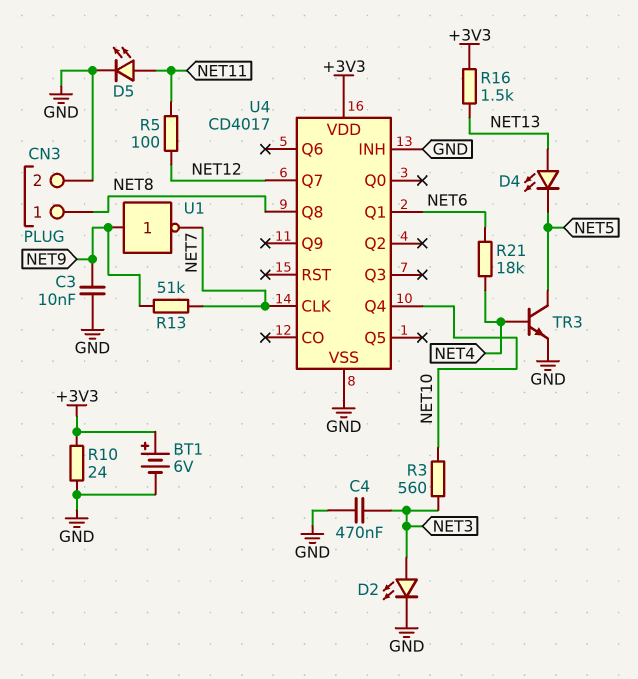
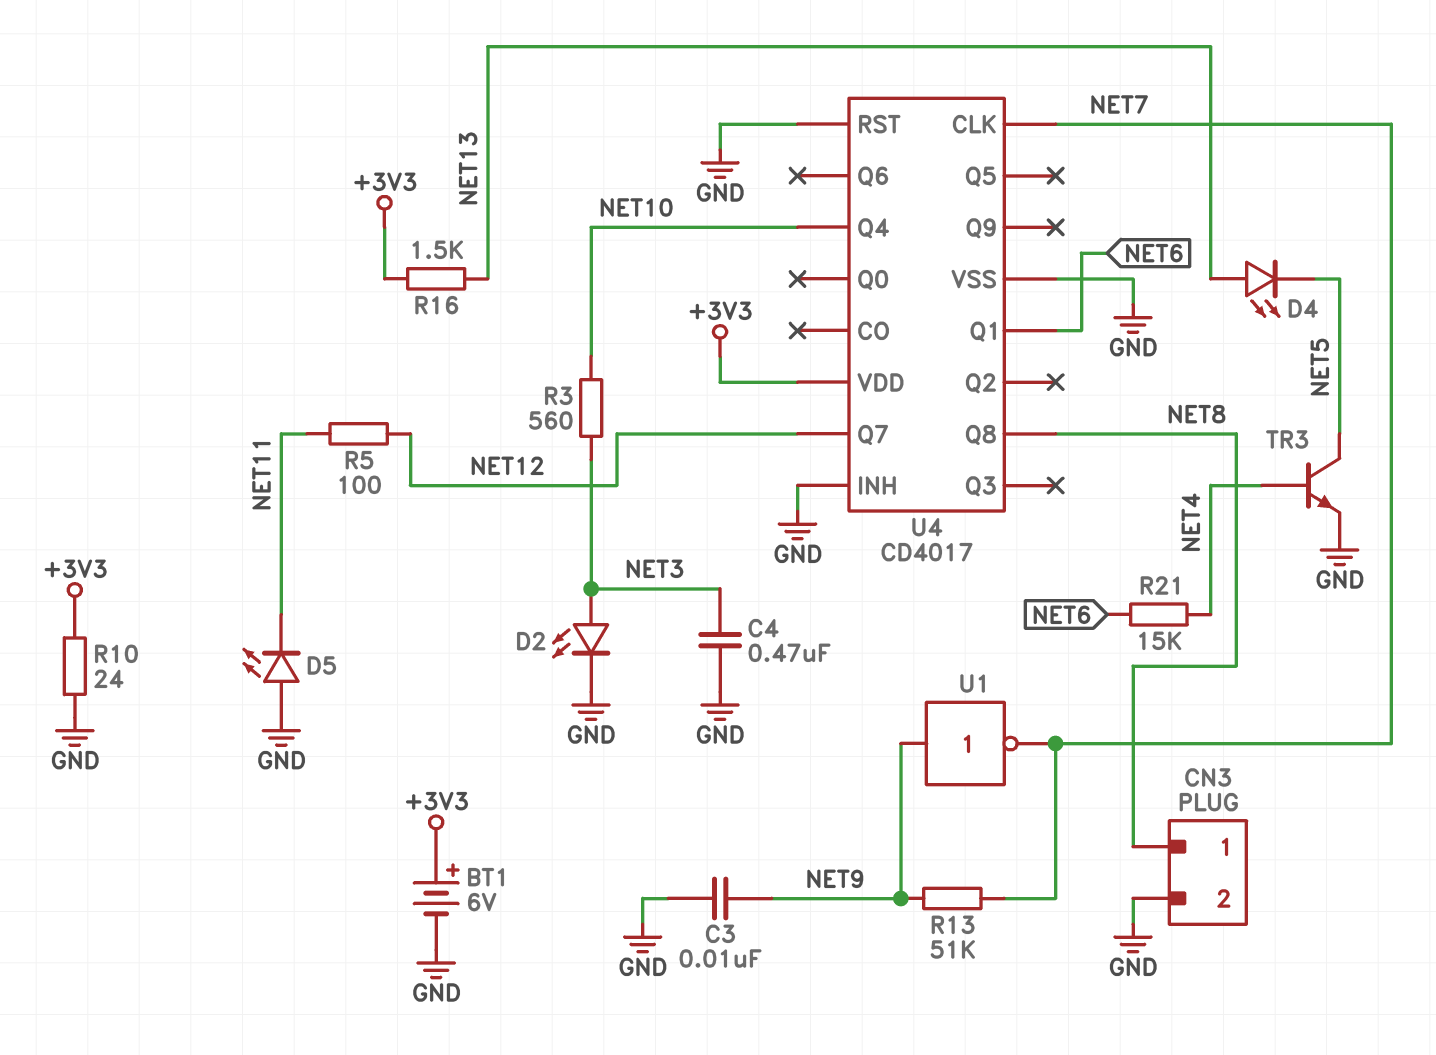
D5: LED (A NET11, K GND) -> LED (A GND, K NET11)
R21: 18k (NET4, NET6) -> 15k (NET4, NET6)
U4 pin RST: none -> GND

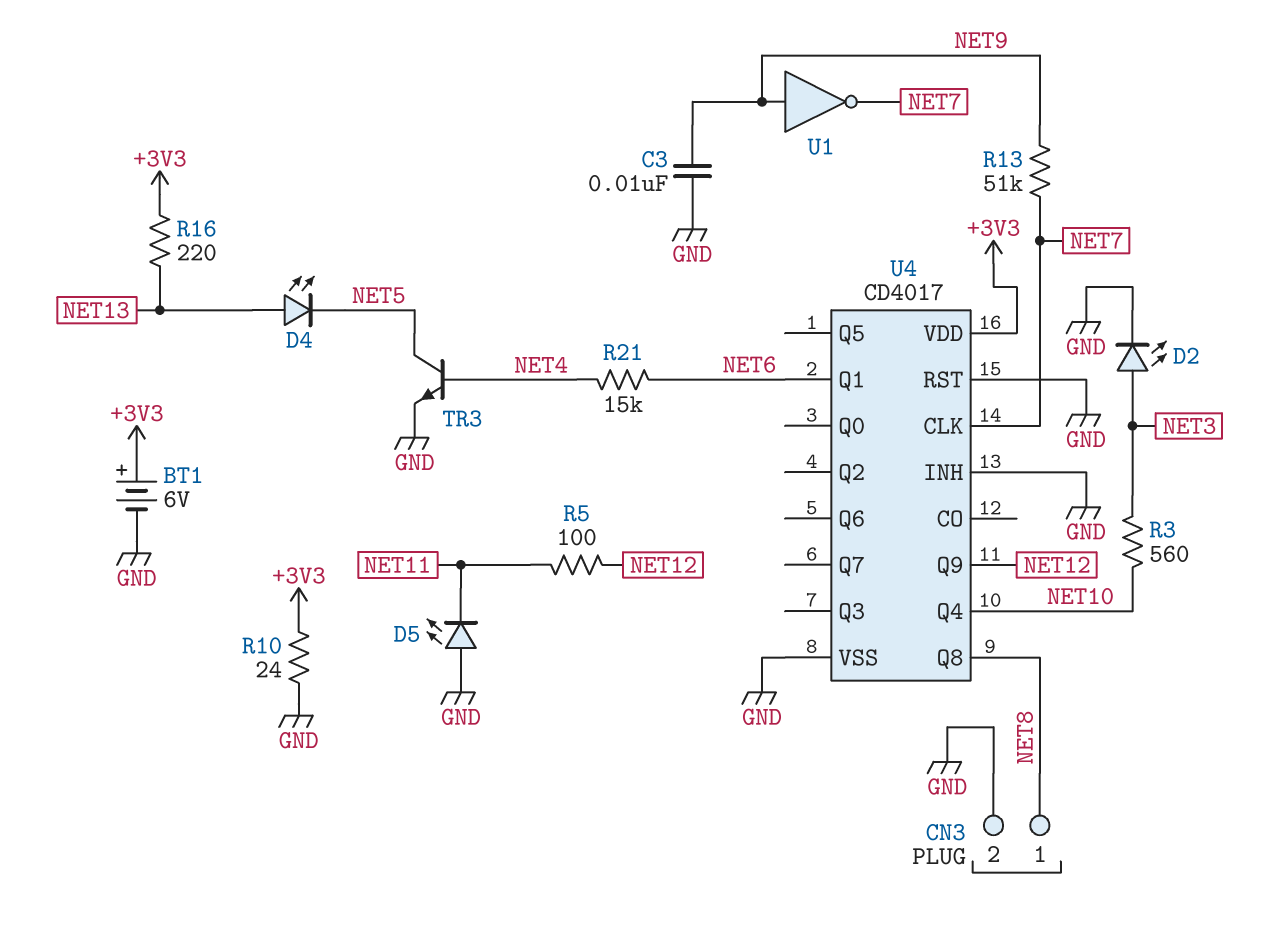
C4: 470nF (GND, NET3) -> none
R16: 1.5k (+3V3, NET13) -> 220 (+3V3, NET13)
U4 pin Q7: NET12 -> none
U4 pin Q9: none -> NET12

